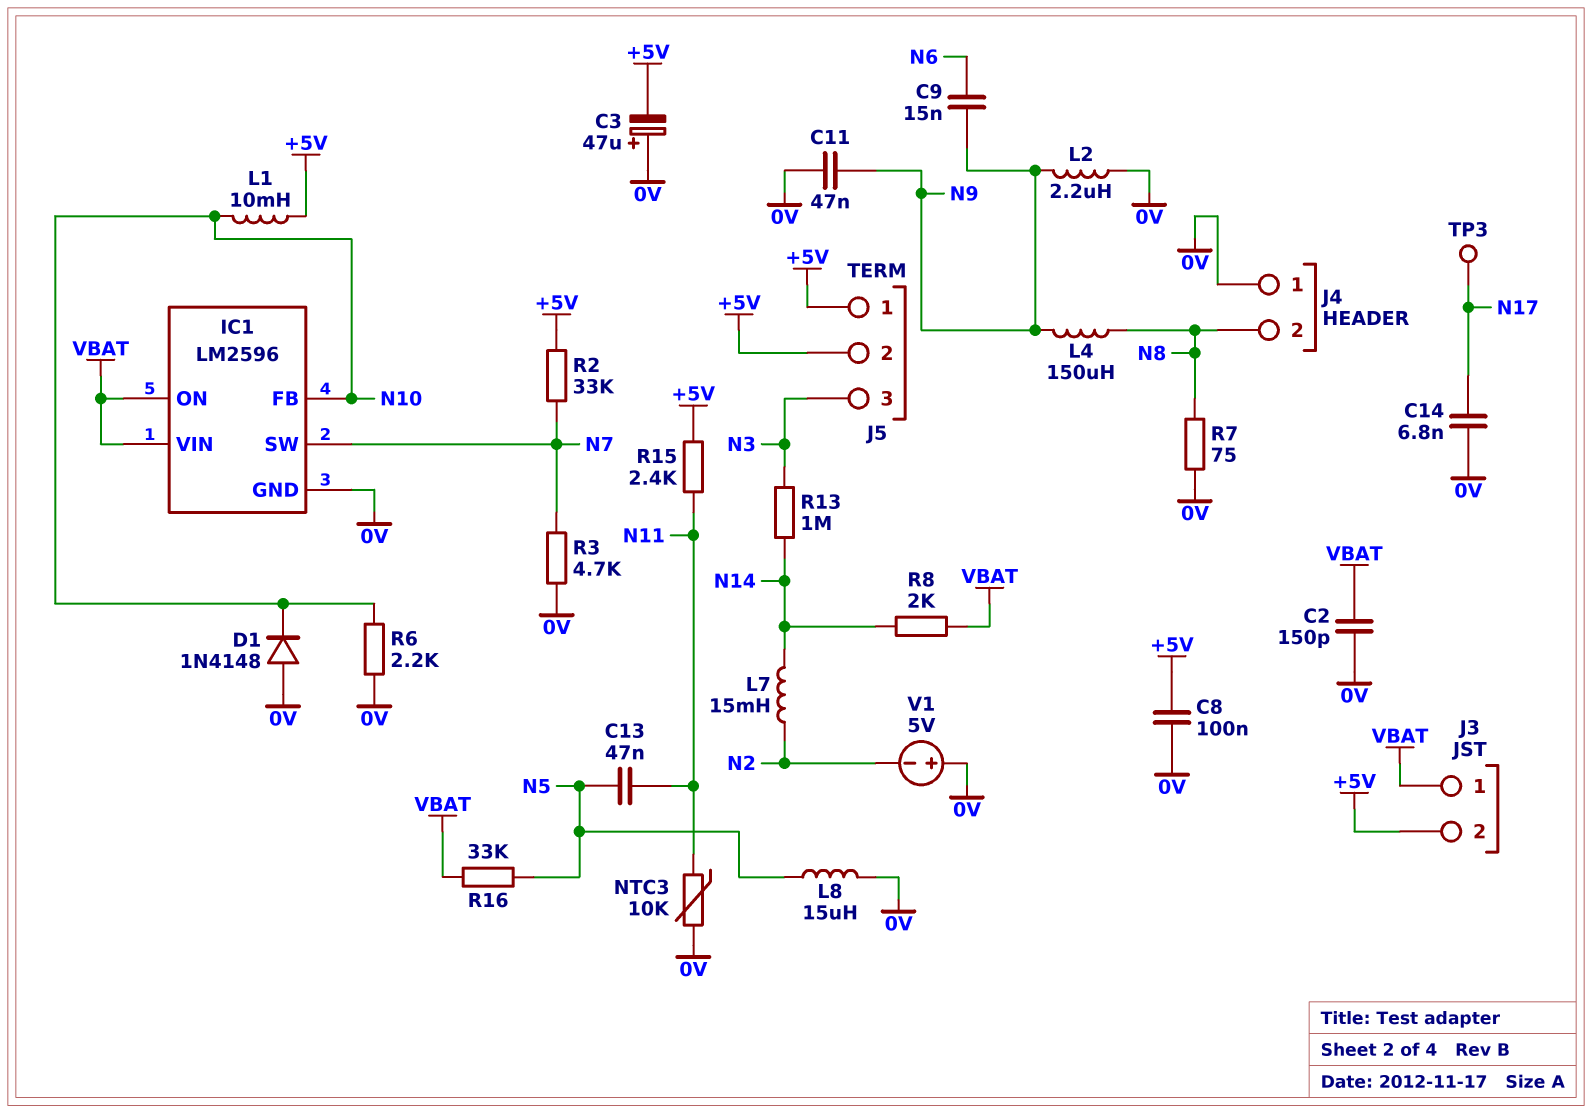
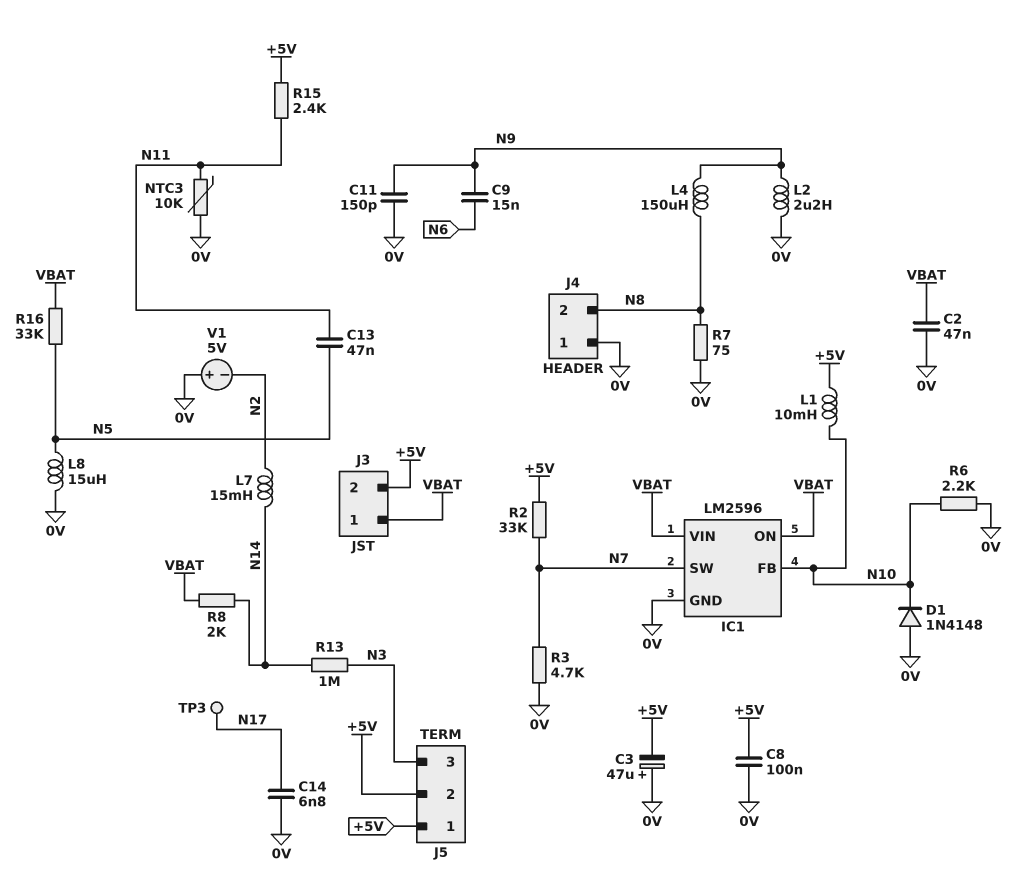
C2: 150pF (0V, VBAT) -> 47nF (0V, VBAT)
C11: 47nF (0V, N9) -> 150pF (0V, N9)

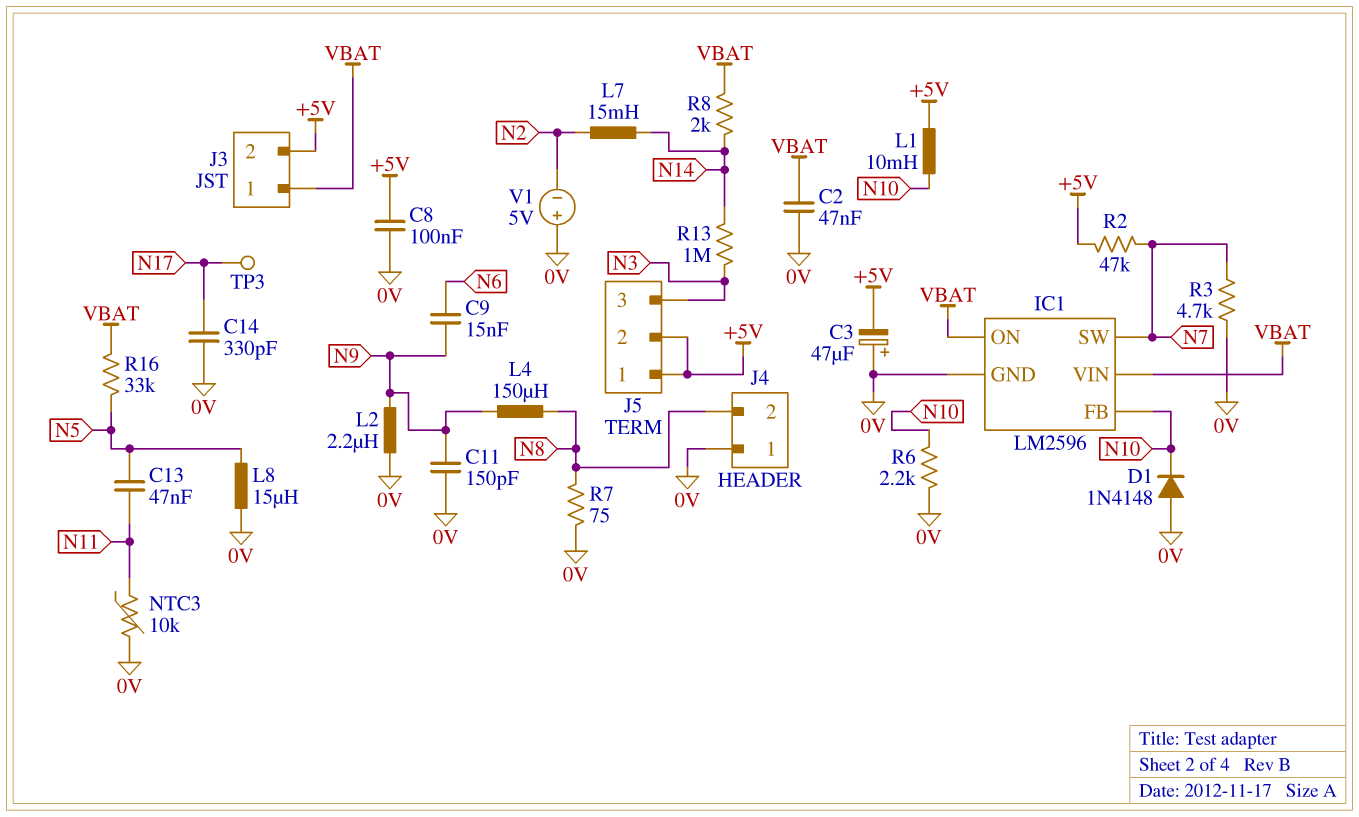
C14: 6.8nF (0V, N17) -> 330pF (0V, N17)
R2: 33k (+5V, N7) -> 47k (+5V, N7)
R15: 2.4k (+5V, N11) -> none

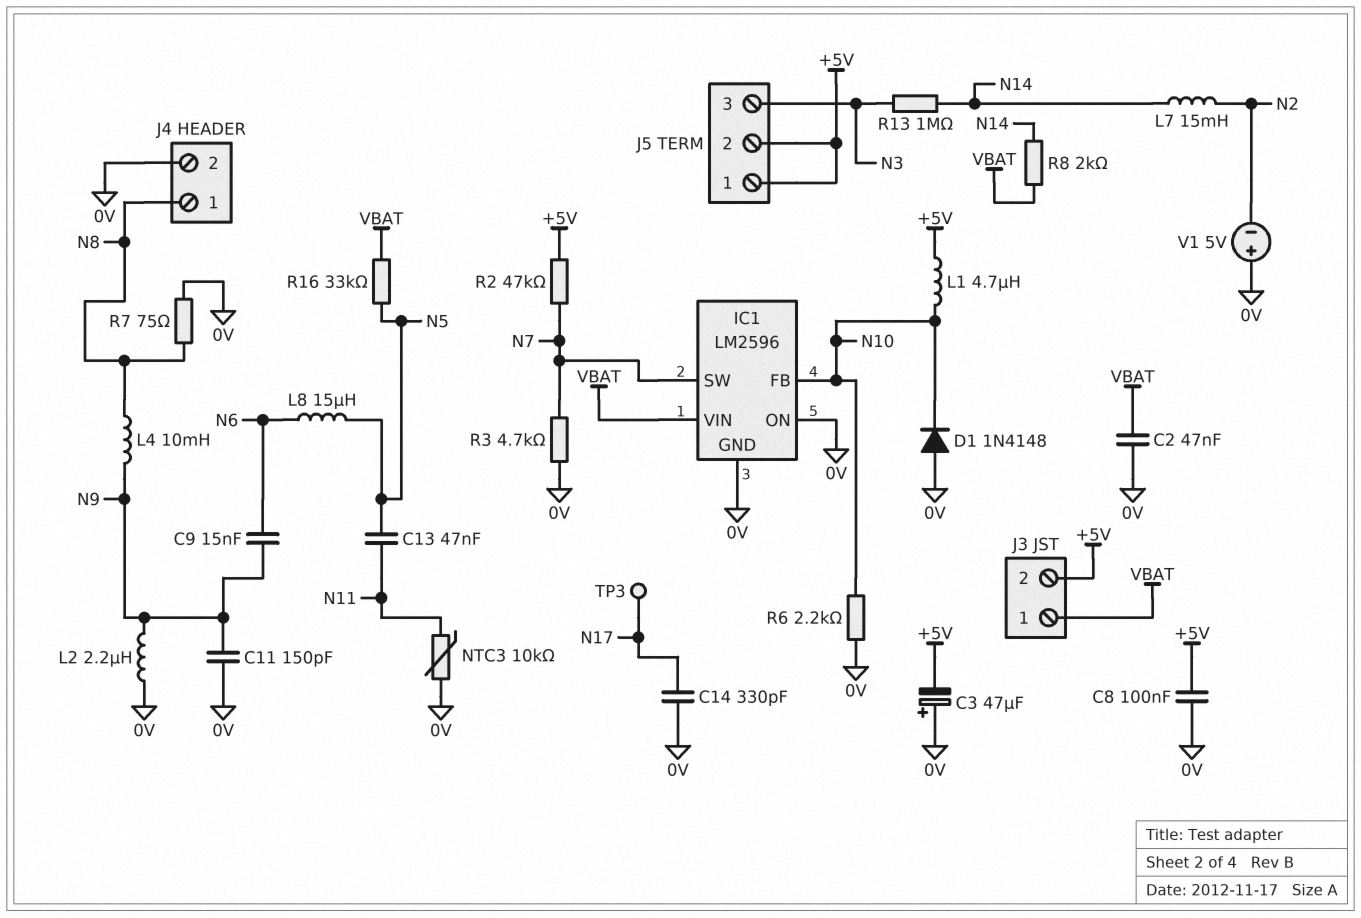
IC1 pin ON: VBAT -> 0V
J4 pin 1: 0V -> N8
J4 pin 2: N8 -> 0V
L1: 10mH (+5V, N10) -> 4.7uH (+5V, N10)
L4: 150uH (N8, N9) -> 10mH (N8, N9)
L8: 15uH (0V, N5) -> 15uH (N5, N6)

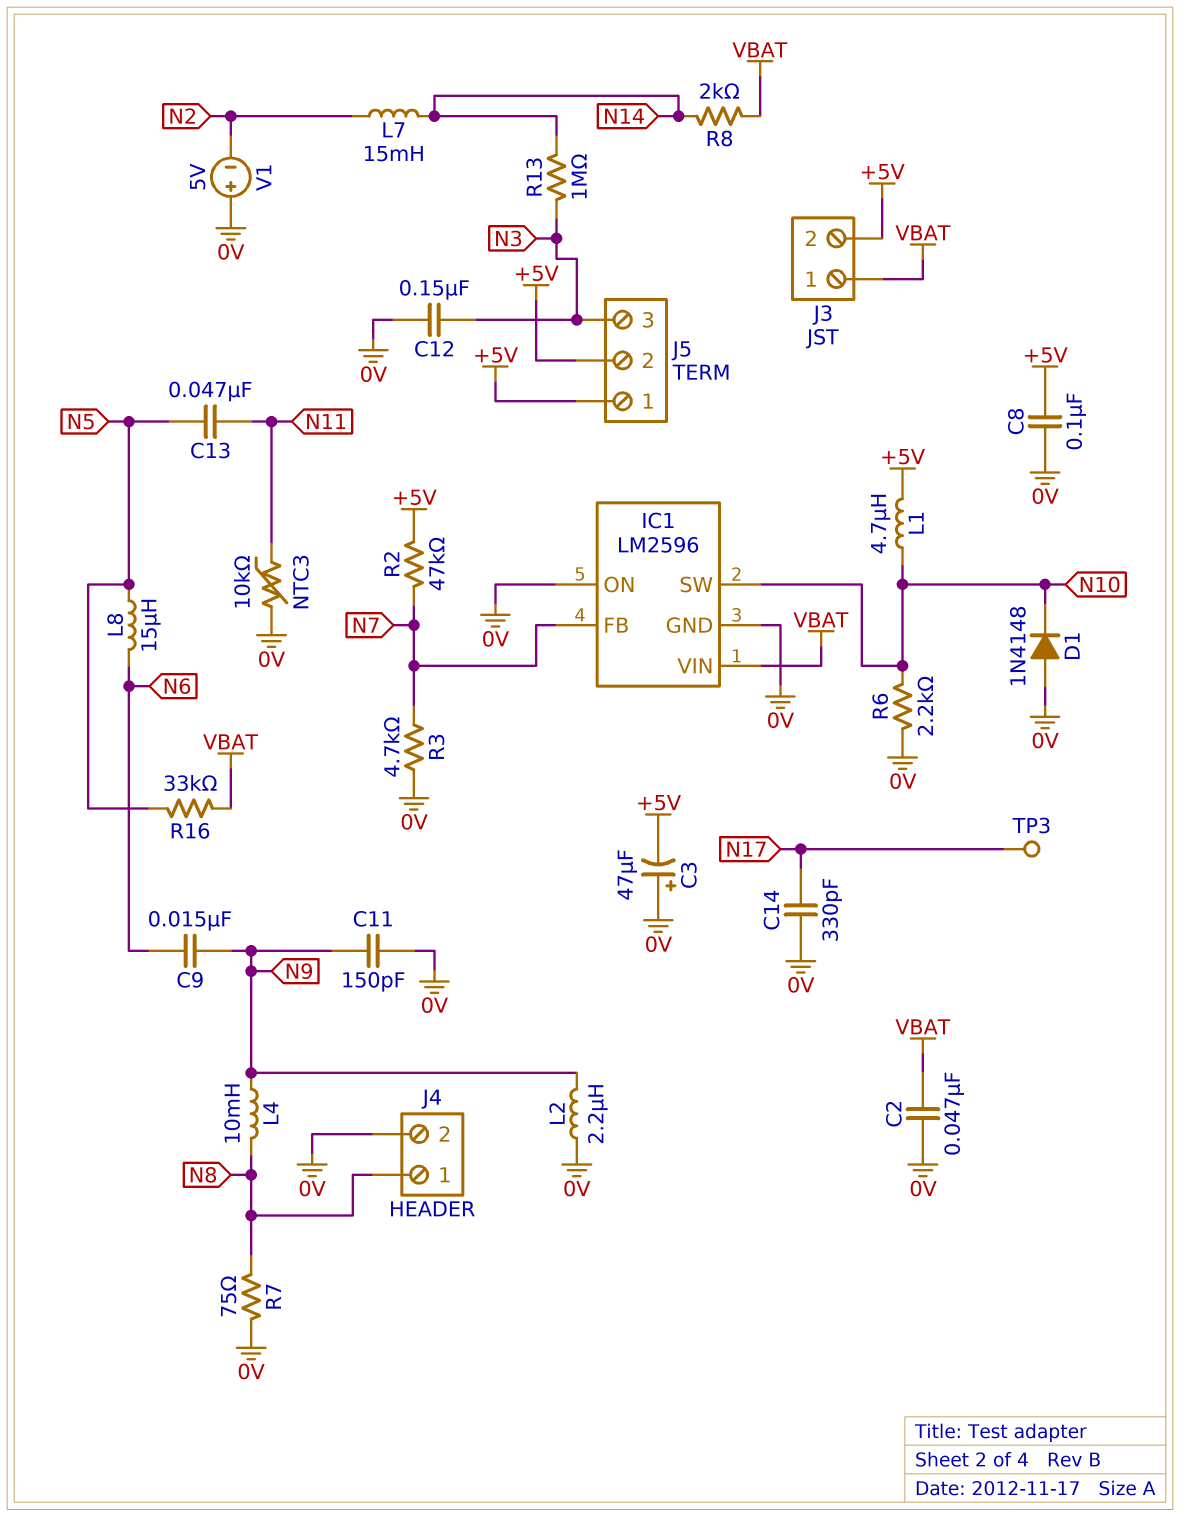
C12: none -> 150nF (0V, N3)
IC1 pin FB: N10 -> N7
IC1 pin SW: N7 -> N10

